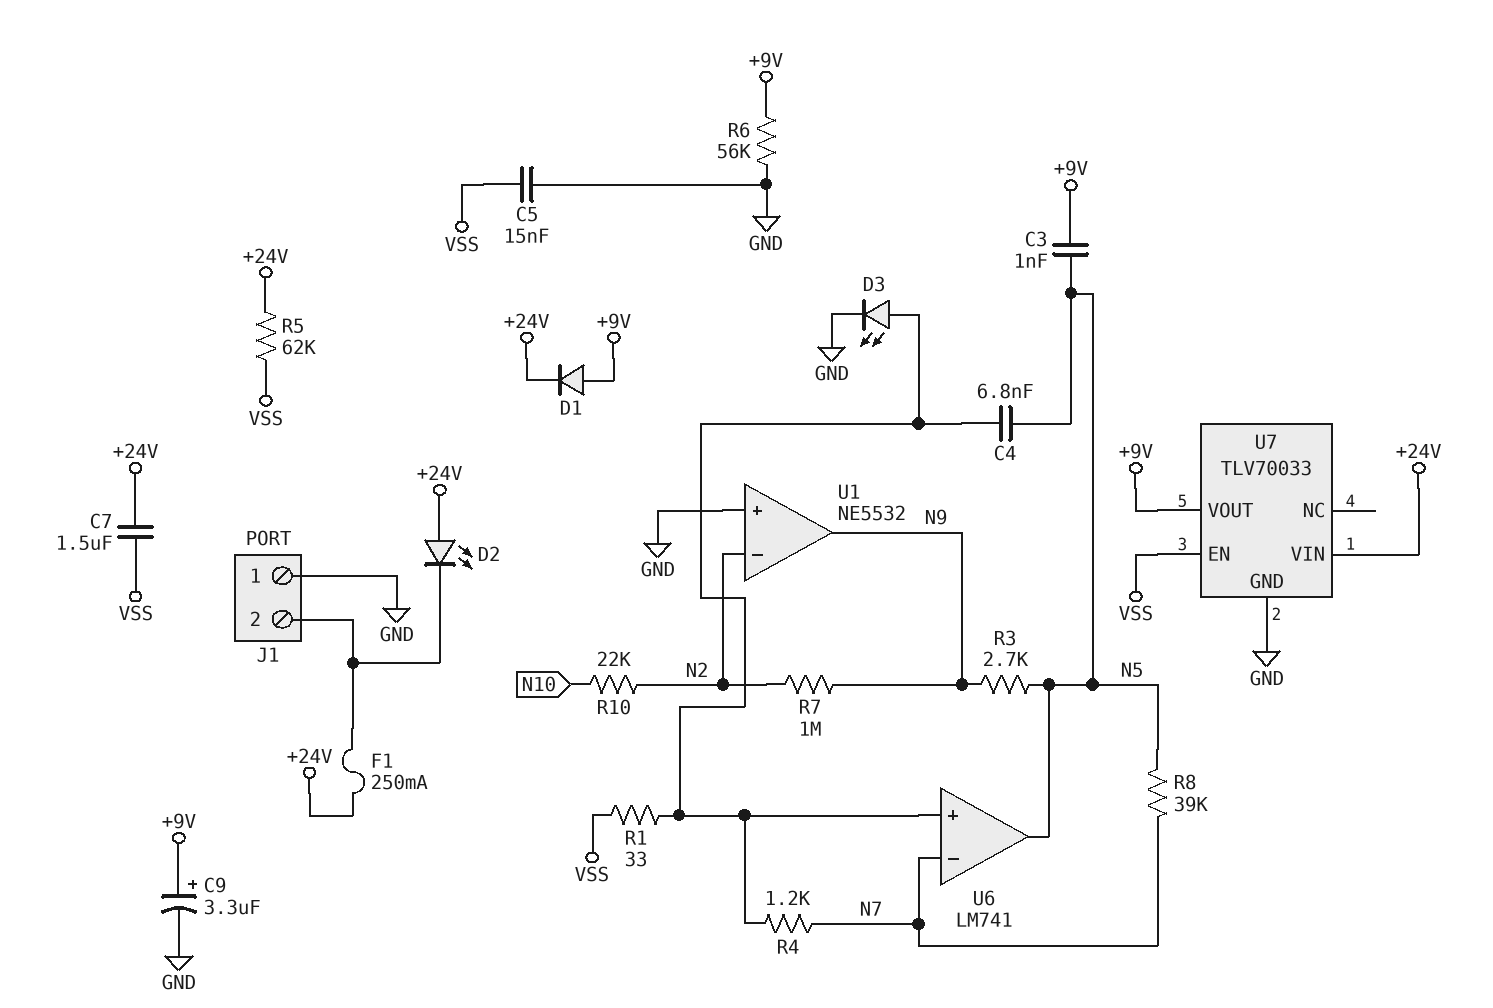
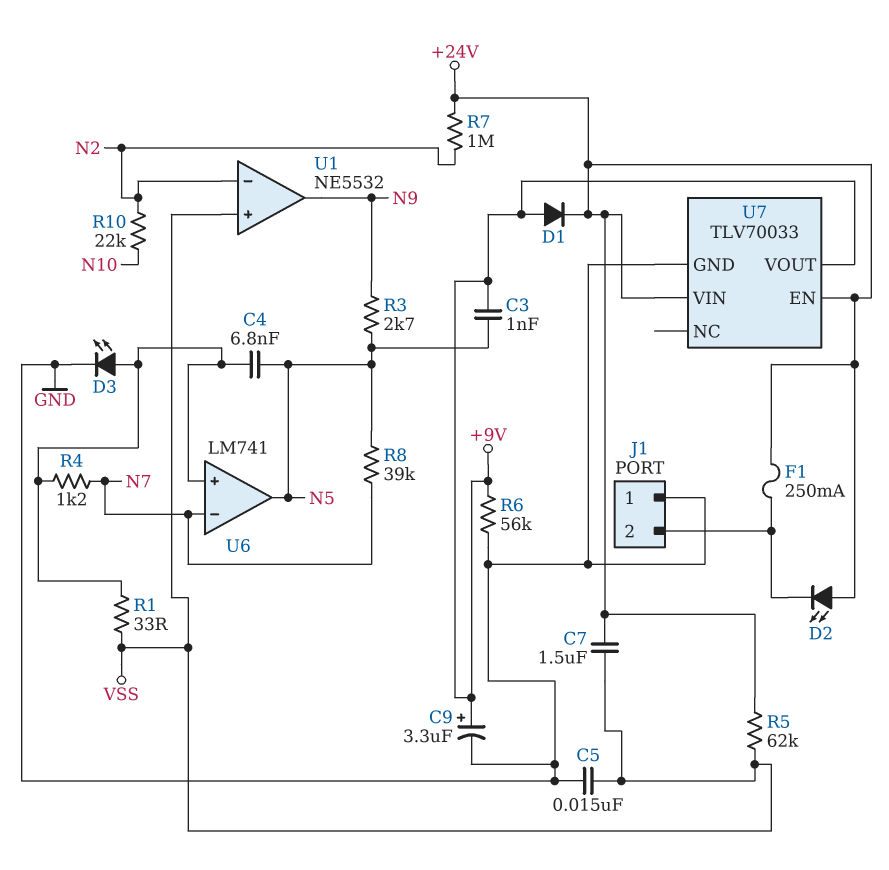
R7: 1M (N2, N9) -> 1M (+24V, N2)
U1 pin in+: GND -> VSS
U7 pin EN: VSS -> +24V

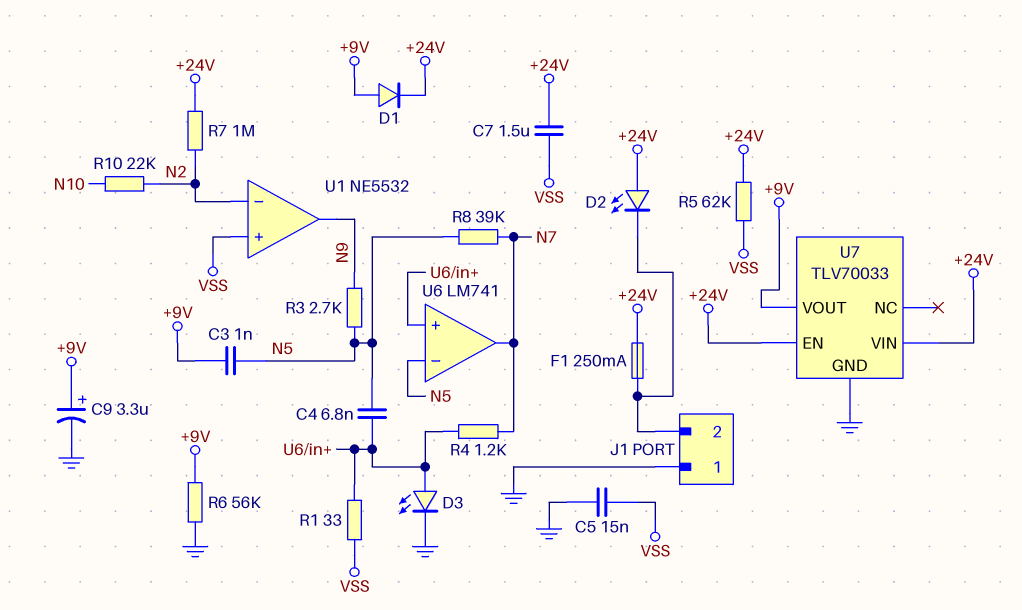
U6 pin in-: N7 -> N5
U6 pin out: N5 -> N7

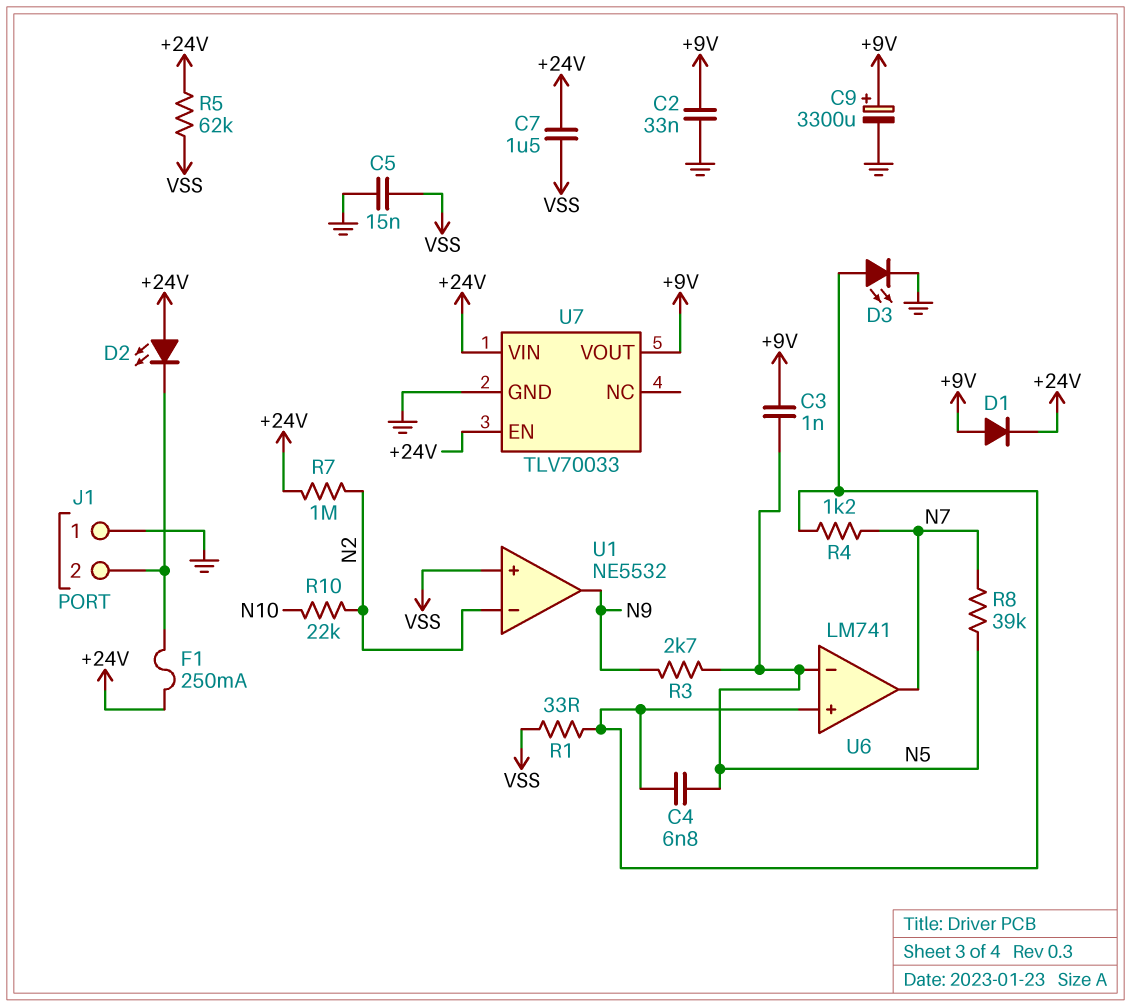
C2: none -> 33nF (+9V, GND)
C9: 3.3uF (plus +9V, minus GND) -> 3300uF (plus +9V, minus GND)
R6: 56k (+9V, GND) -> none

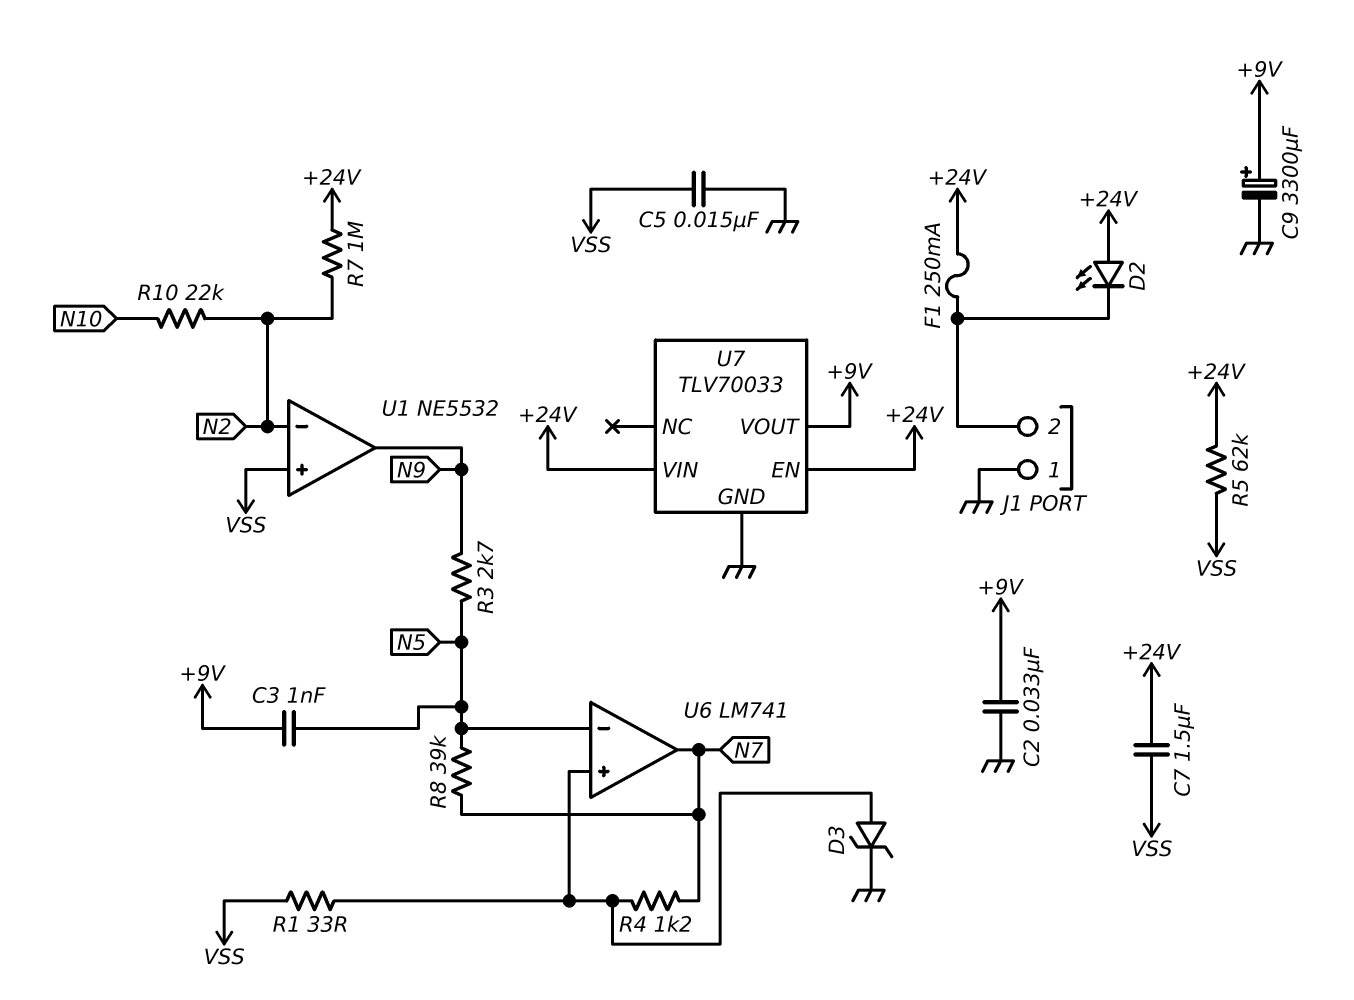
C4: 6.8nF (N5, U6/in+) -> none
D1: diode (A +9V, K +24V) -> none
D3: LED (A U6/in+, K GND) -> zener (A U6/in+, K GND)

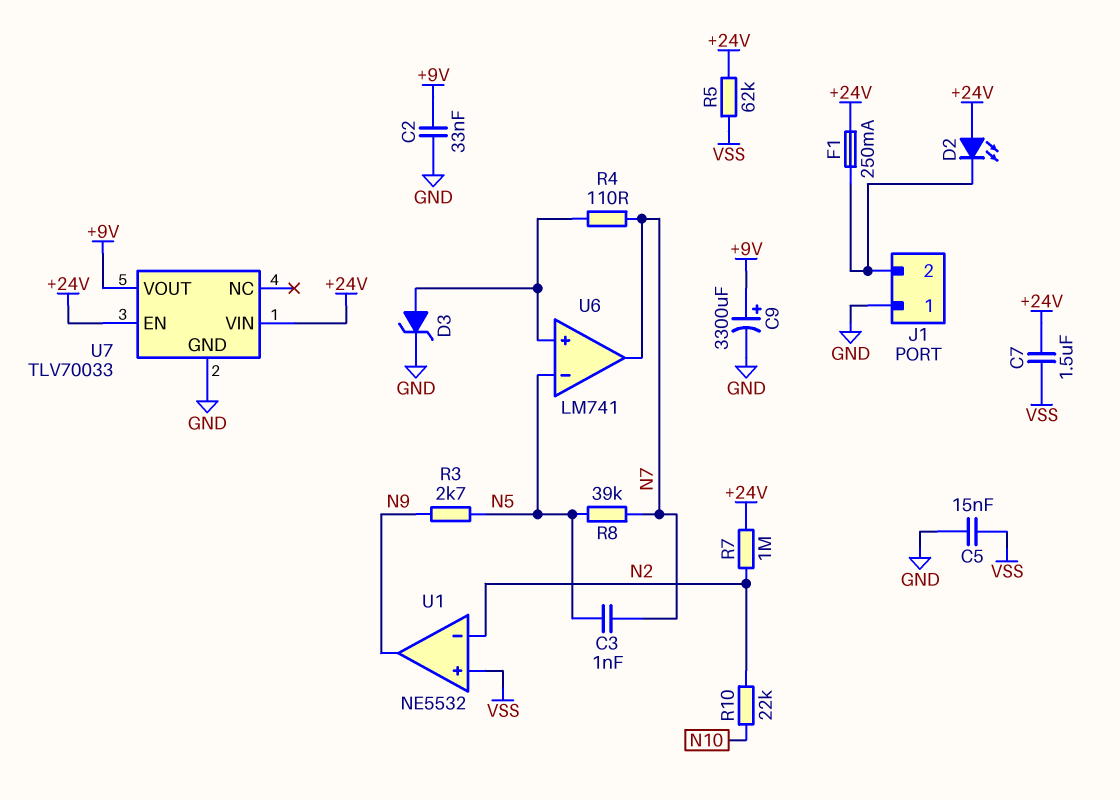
C3: 1nF (+9V, N5) -> 1nF (N5, N7)
R1: 33 (U6/in+, VSS) -> none
R4: 1.2k (N7, U6/in+) -> 110 (N7, U6/in+)

